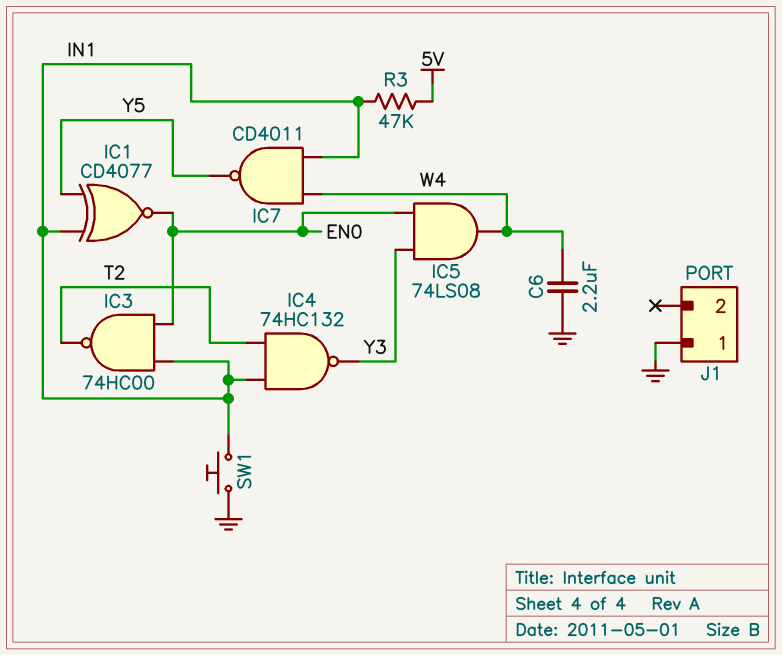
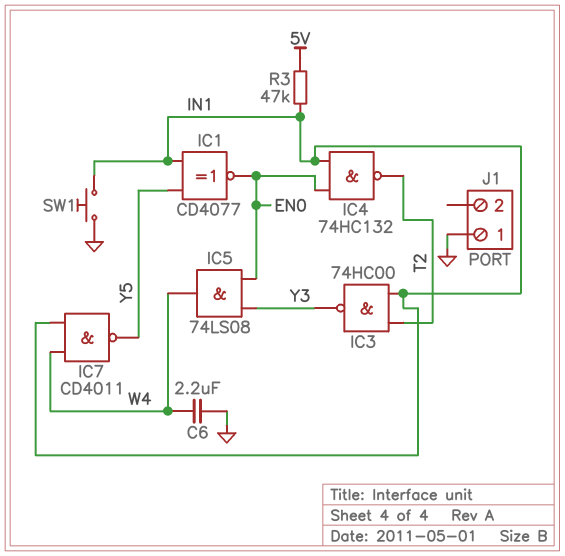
IC3: NAND 74HC00 (in EN0, in IN1, out T2) -> NAND 74HC00 (in IN1, in T2, out Y3)
IC4: NAND 74HC132 (in IN1, in T2, out Y3) -> NAND 74HC132 (in EN0, in IN1, out T2)

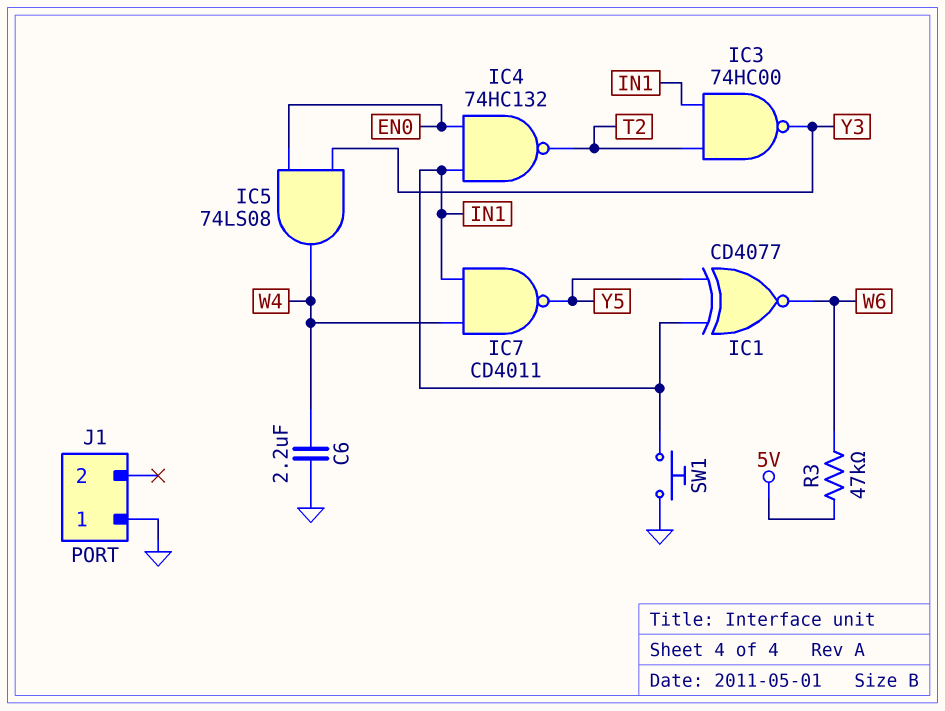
IC1: XNOR CD4077 (in IN1, in Y5, out EN0) -> XNOR CD4077 (in IN1, in Y5, out W6)
R3: 47k (5V, IN1) -> 47k (5V, W6)

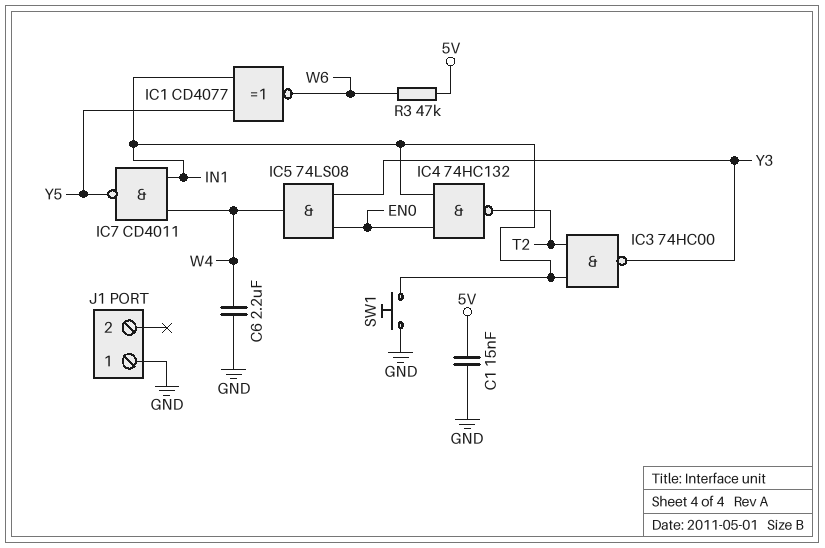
C1: none -> 15nF (5V, GND)

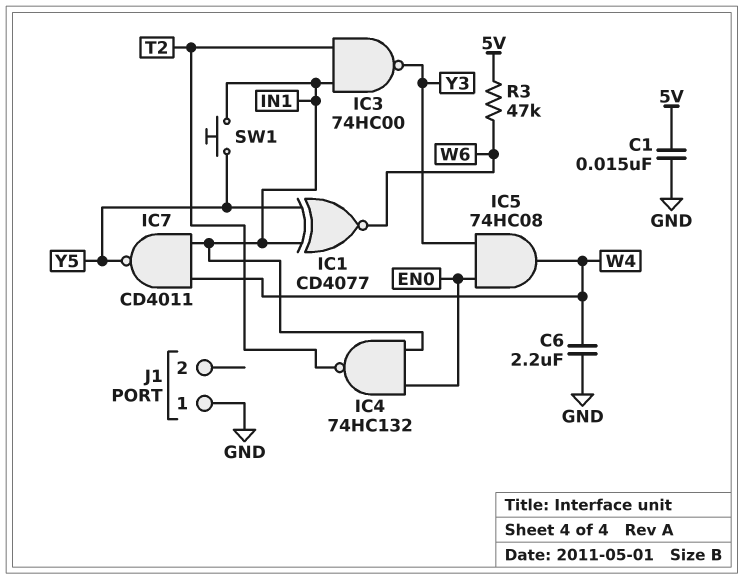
IC5: AND 74LS08 (in EN0, in Y3, out W4) -> AND 74HC08 (in EN0, in Y3, out W4)
SW1: button (GND, IN1) -> button (IN1, Y5)

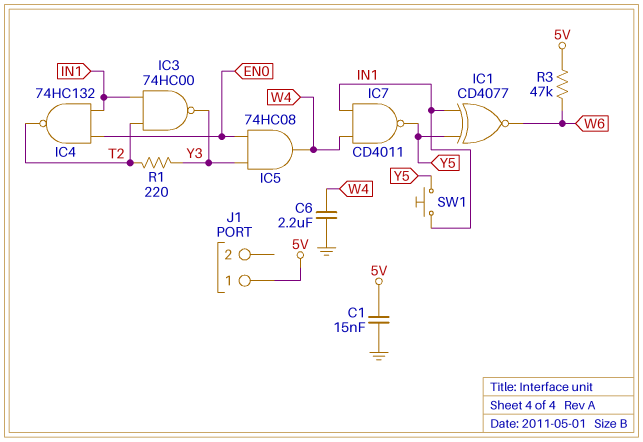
J1 pin 1: GND -> 5V
R1: none -> 220 (T2, Y3)

